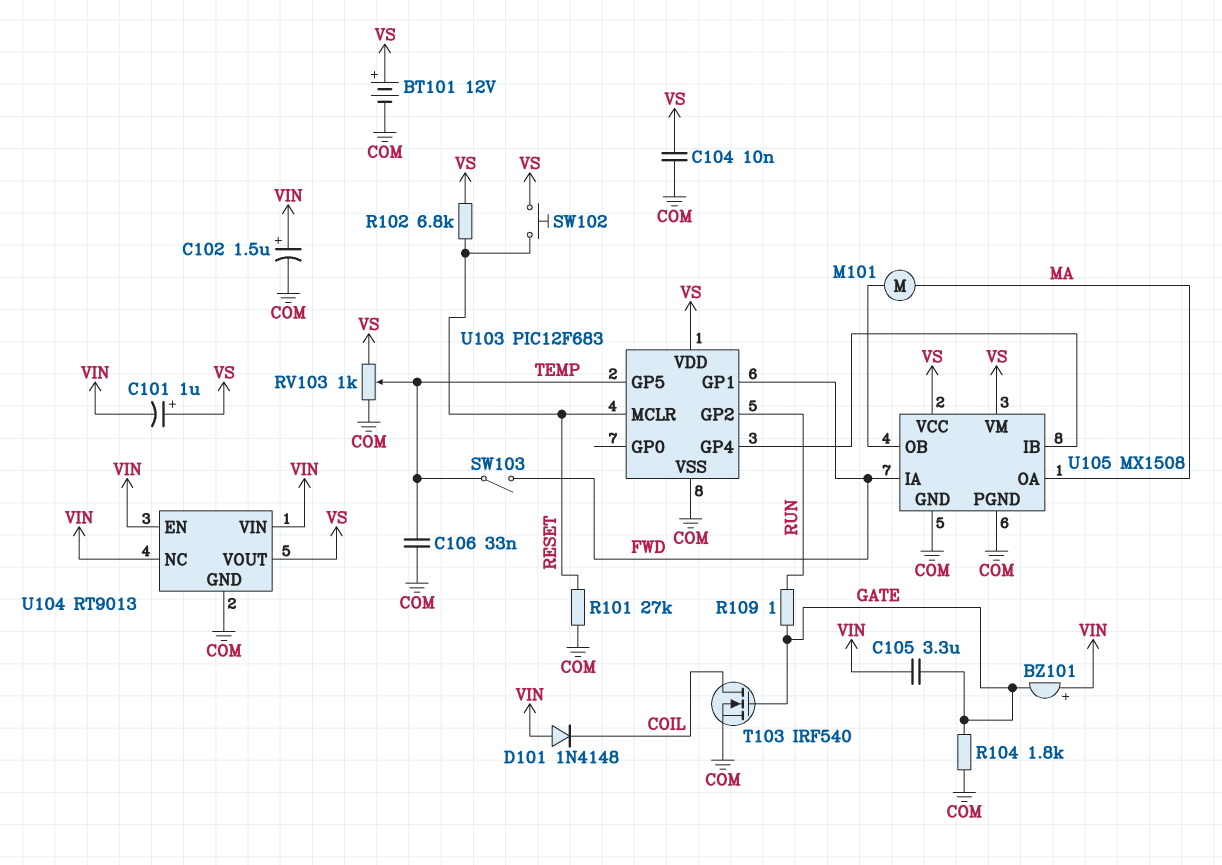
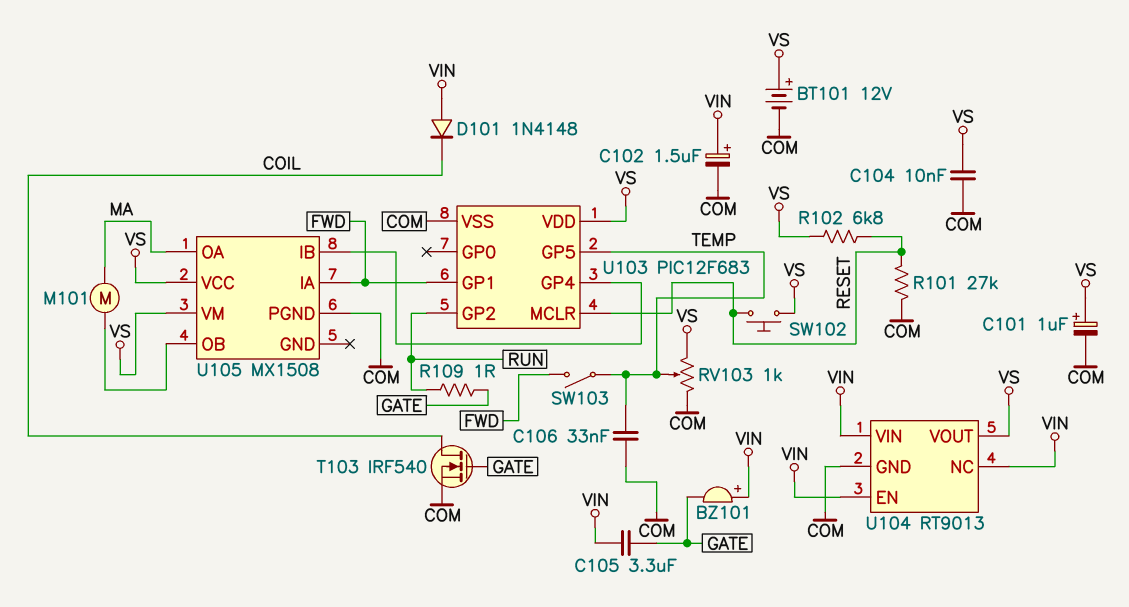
C101: 1uF (plus VS, minus VIN) -> 1uF (plus VS, minus COM)
R104: 1.8k (COM, GATE) -> none
U105 pin GND: COM -> none

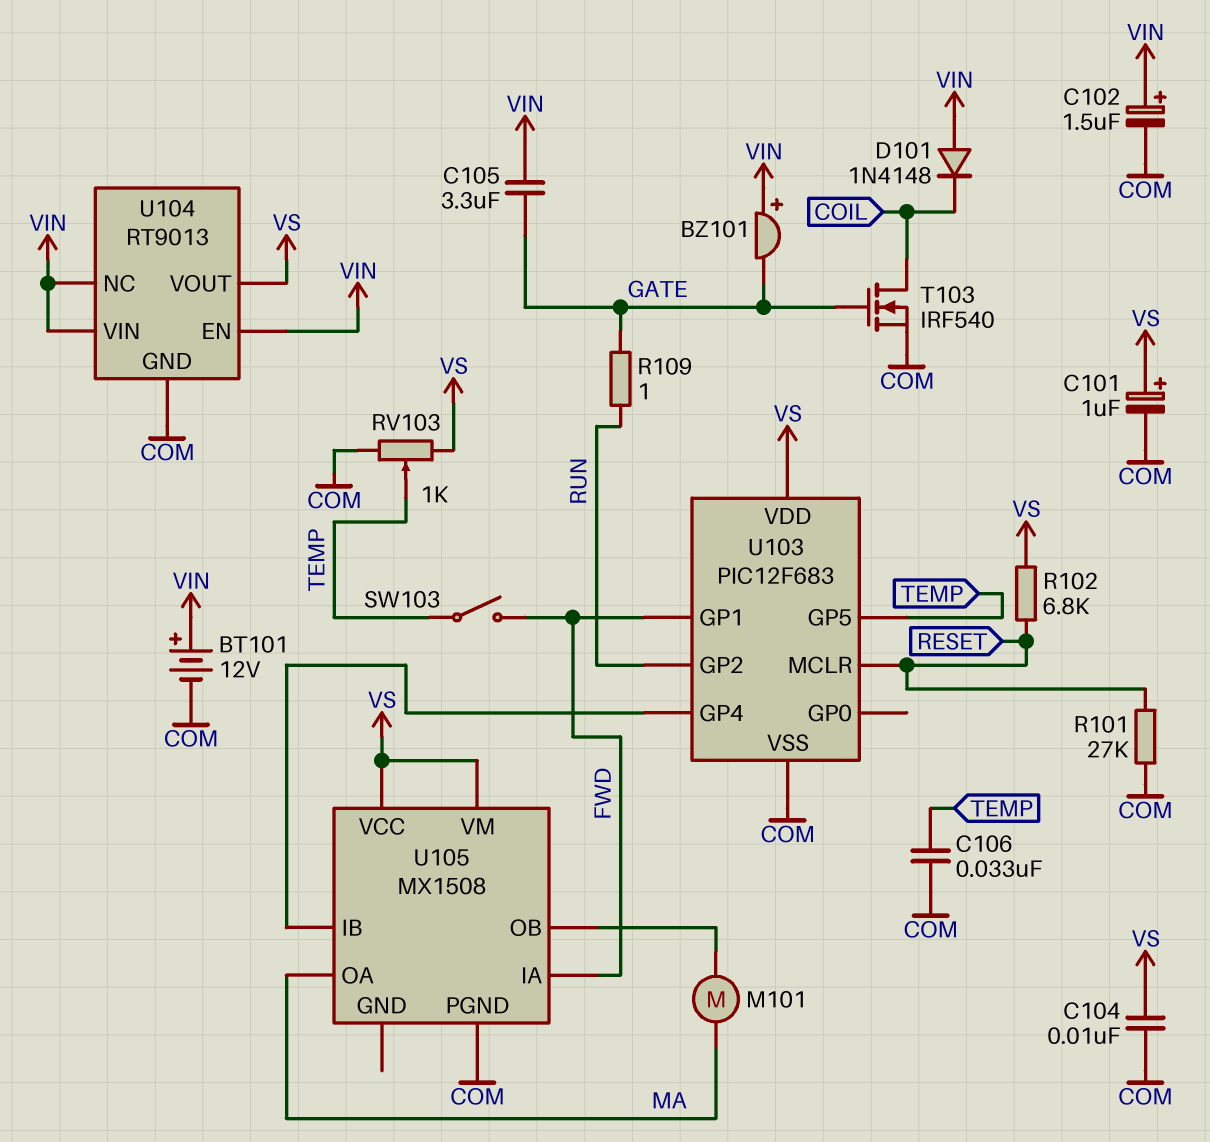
BT101: 12V (plus VS, minus COM) -> 12V (plus VIN, minus COM)
SW102: button (RESET, VS) -> none

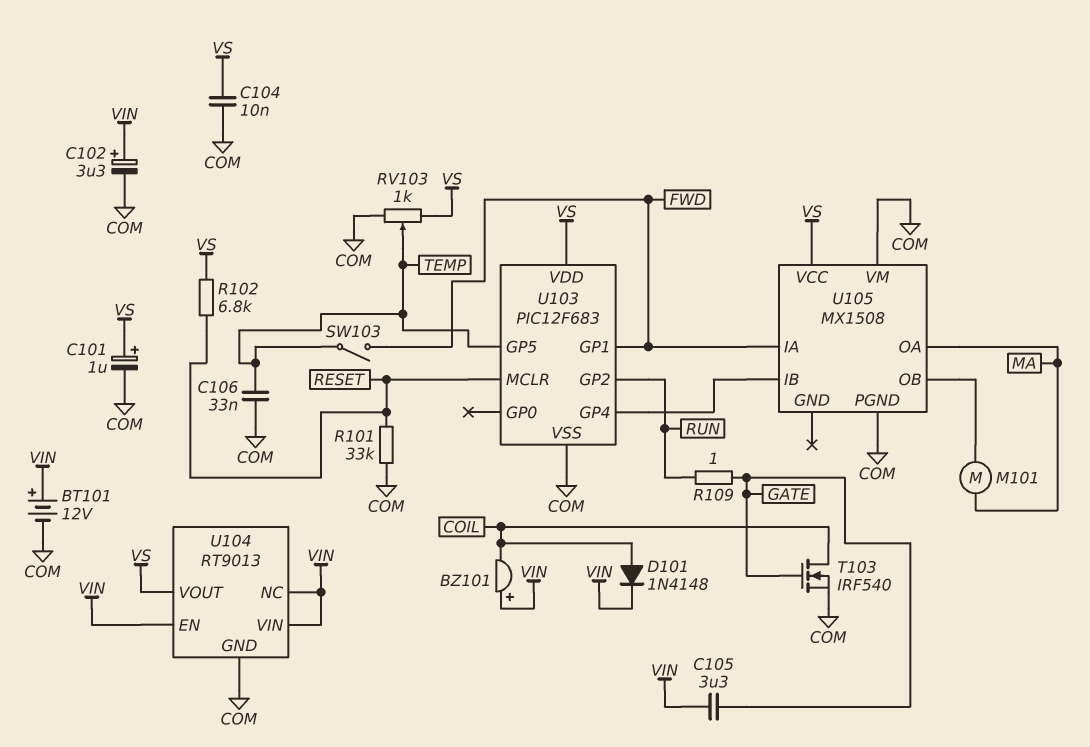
BZ101: buzzer (plus VIN, minus GATE) -> buzzer (plus VIN, minus COIL)
C102: 1.5uF (plus VIN, minus COM) -> 3.3uF (plus VIN, minus COM)
D101: diode 1N4148 (A VIN, K COIL) -> diode 1N4148 (A COIL, K VIN)
R101: 27k (COM, RESET) -> 33k (COM, RESET)
U105 pin VM: VS -> COM

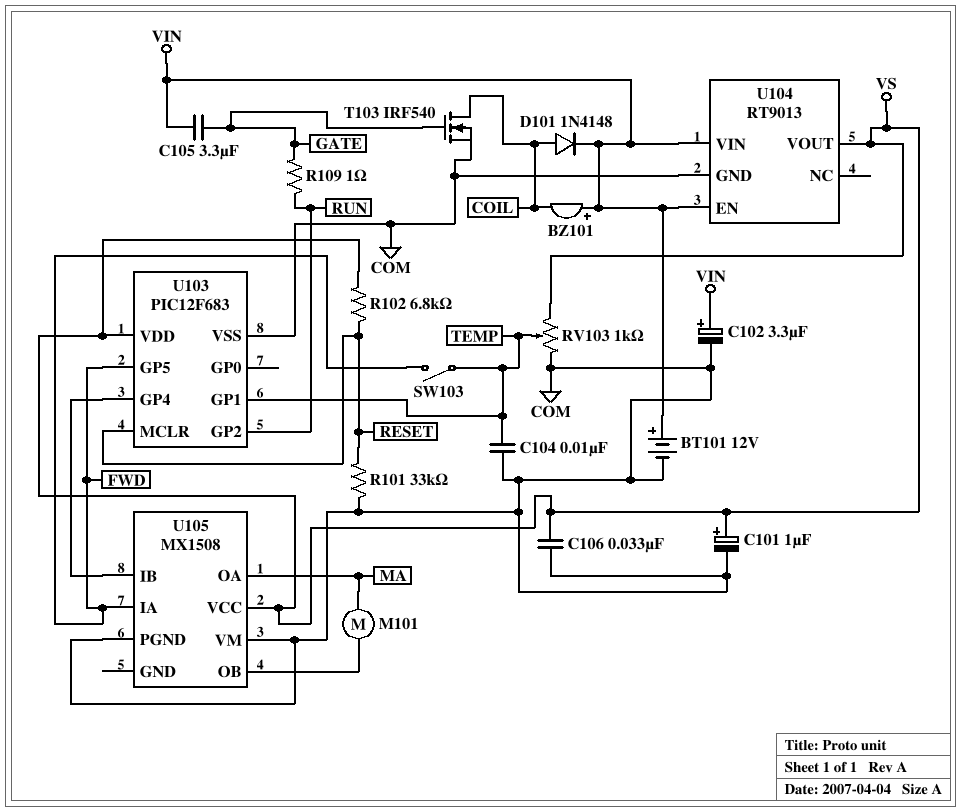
C104: 10nF (COM, VS) -> 10nF (COM, TEMP)
C106: 33nF (COM, TEMP) -> 33nF (COM, VS)
U103 pin GP1: FWD -> TEMP
U103 pin GP5: TEMP -> FWD
U104 pin NC: VIN -> none

